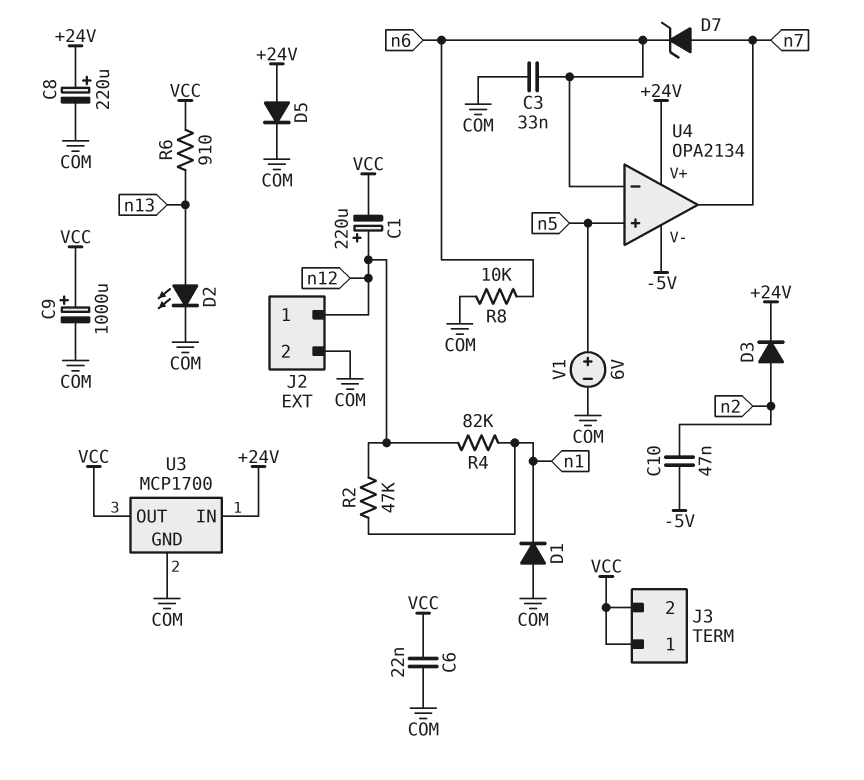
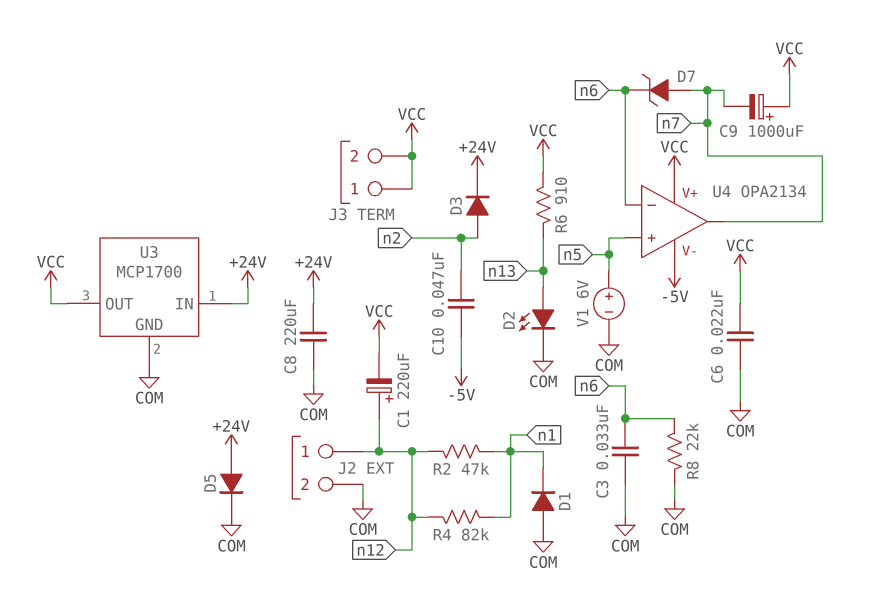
C8: 220uF (plus +24V, minus COM) -> 220uF (+24V, COM)
C9: 1000uF (plus VCC, minus COM) -> 1000uF (plus VCC, minus n7)
R8: 10k (COM, n6) -> 22k (COM, n6)
U4 pin V+: +24V -> VCC

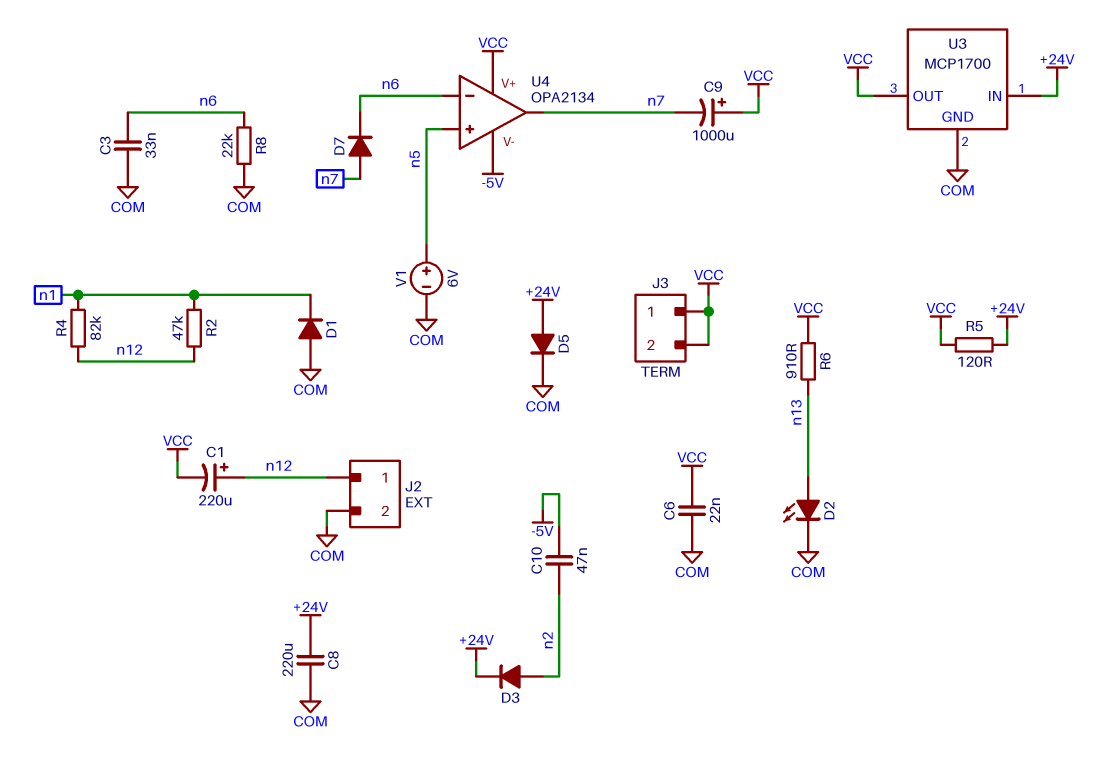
D7: zener (A n7, K n6) -> diode (A n7, K n6)
R5: none -> 120 (+24V, VCC)

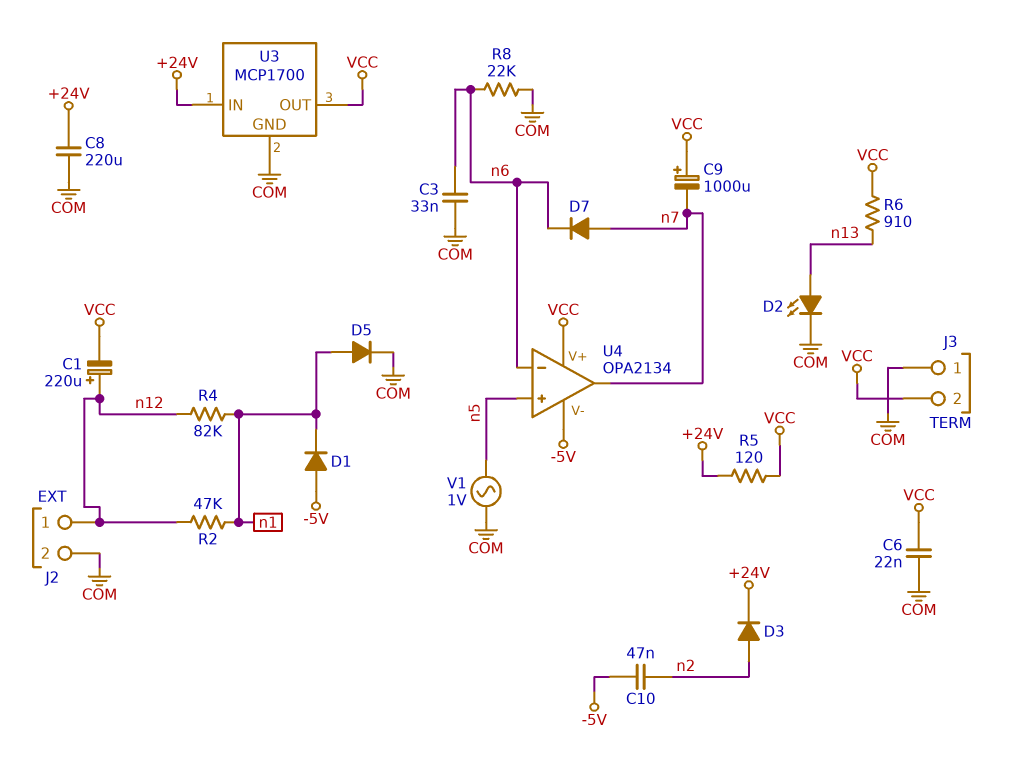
D1: diode (A COM, K n1) -> diode (A -5V, K n1)
D5: diode (A +24V, K COM) -> diode (A n1, K COM)
J3 pin 1: VCC -> COM
V1: 6V (plus n5, minus COM) -> AC 1V (COM, n5)

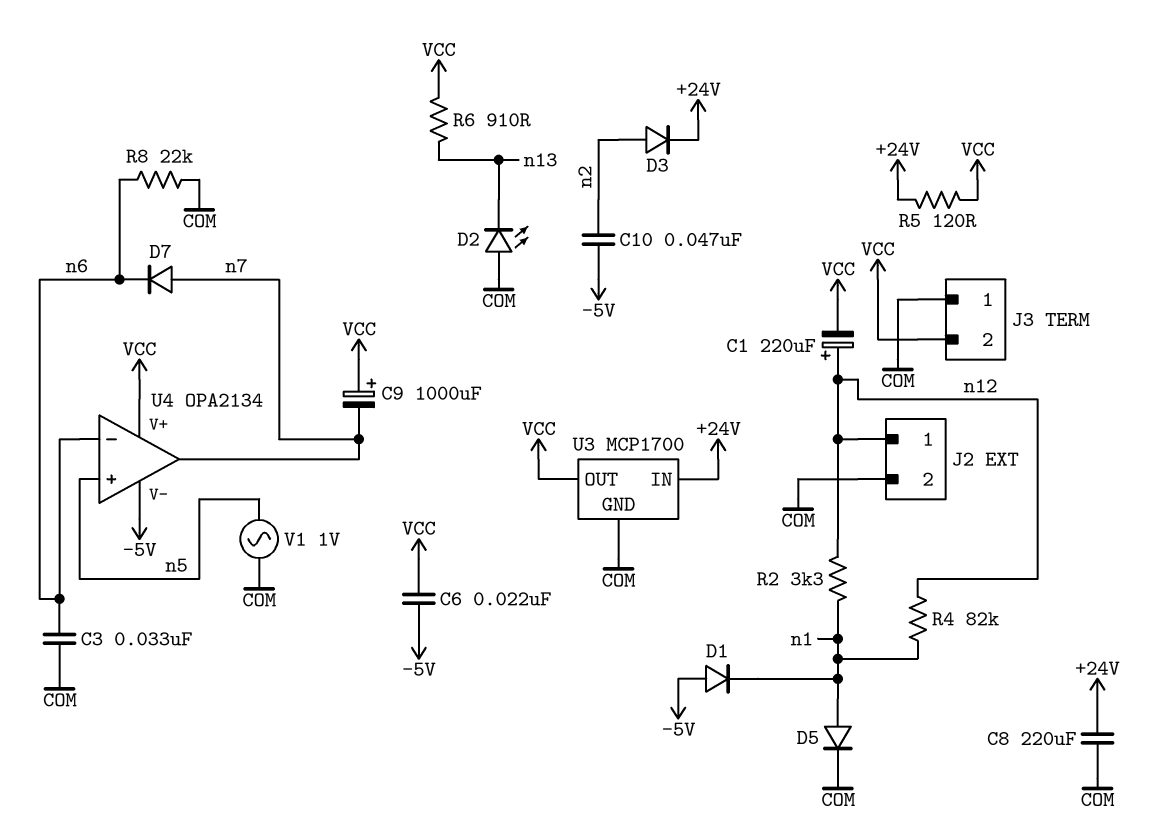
C6: 22nF (COM, VCC) -> 22nF (-5V, VCC)
D2: LED (A n13, K COM) -> LED (A COM, K n13)
R2: 47k (n1, n12) -> 3.3k (n1, n12)

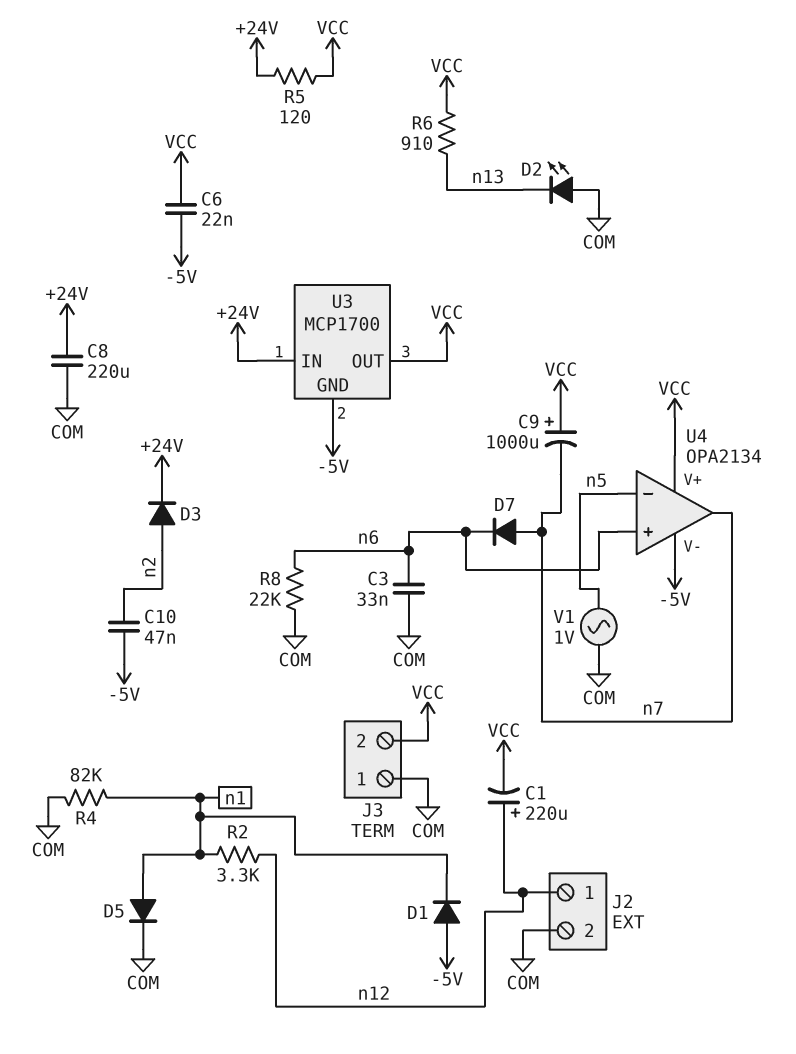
R4: 82k (n1, n12) -> 82k (COM, n1)
U3 pin GND: COM -> -5V
U4 pin in+: n5 -> n6
U4 pin in-: n6 -> n5

